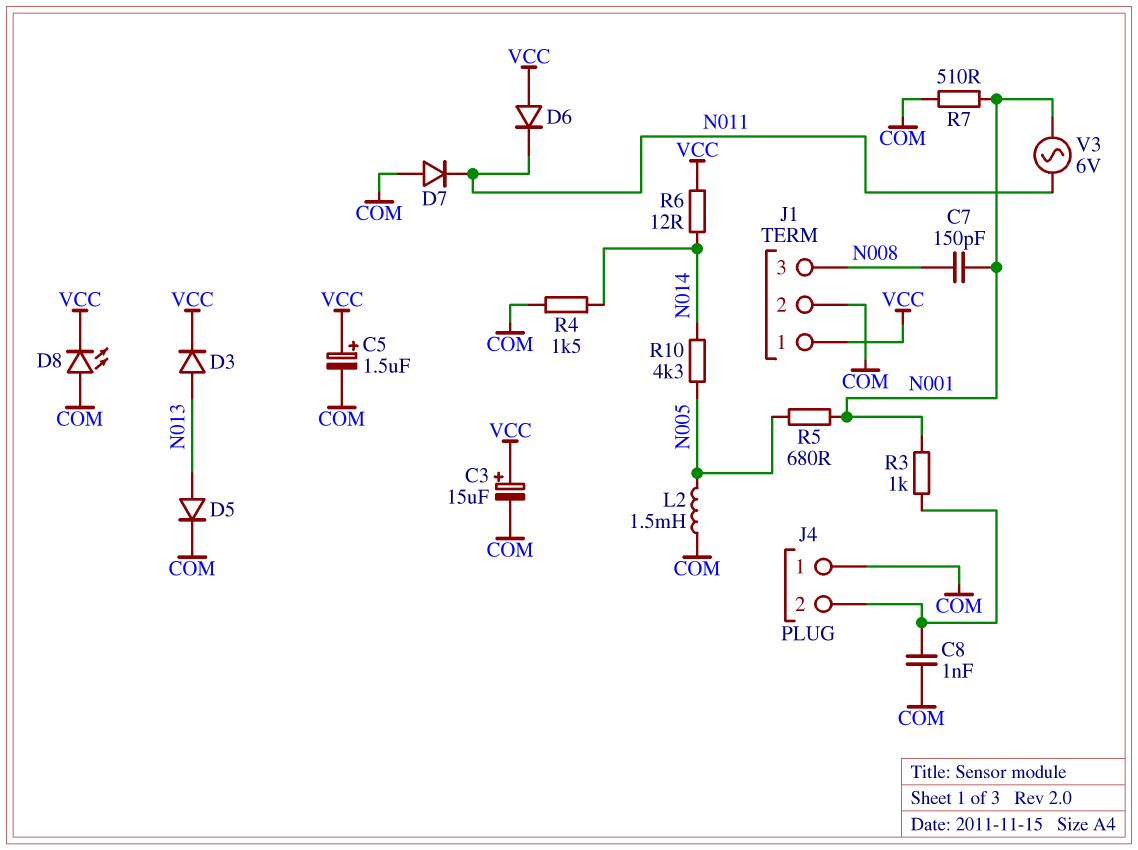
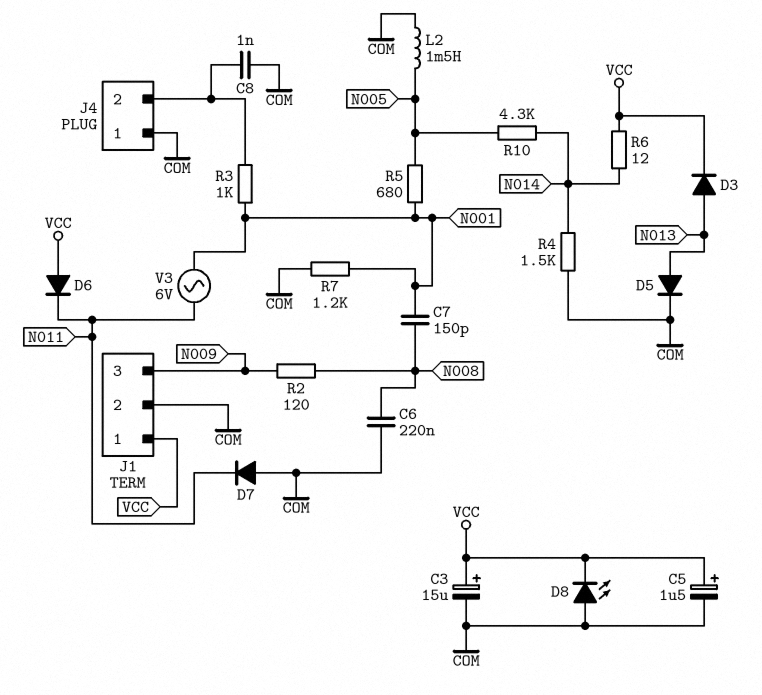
C6: none -> 220nF (COM, N008)
J1 pin 3: N008 -> N009
R2: none -> 120 (N008, N009)
R7: 510 (COM, N001) -> 1.2k (COM, N001)

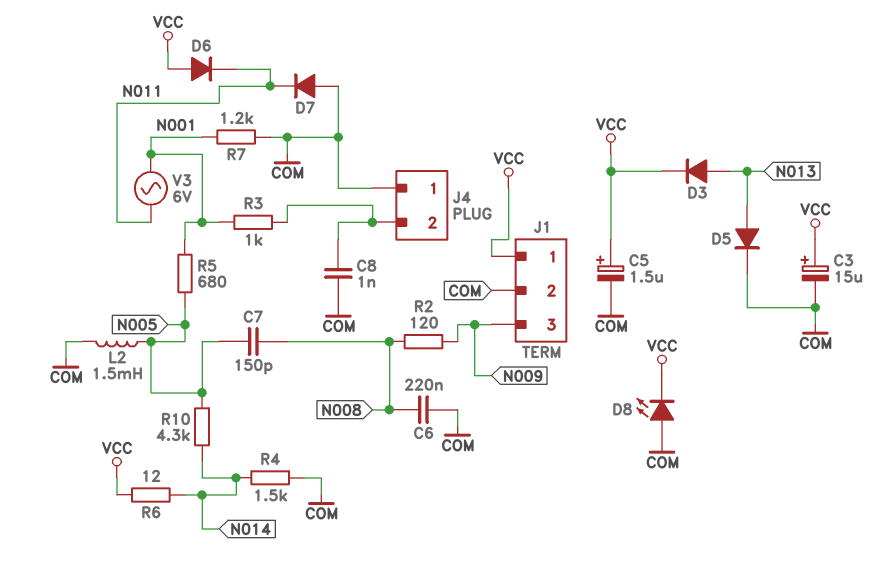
C7: 150pF (N001, N008) -> 150pF (N005, N008)

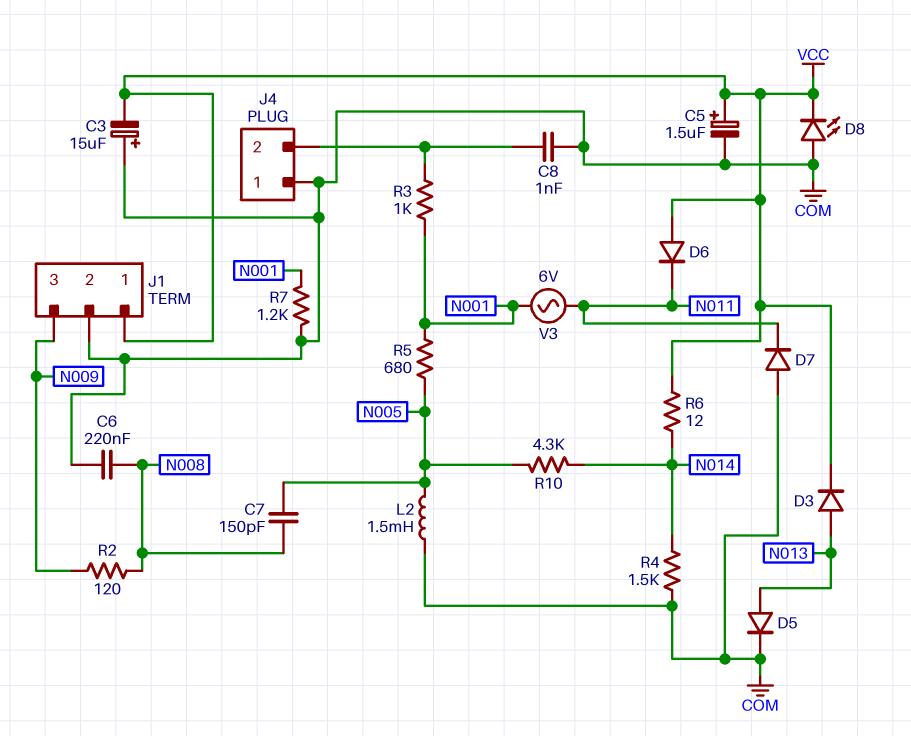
C3: 15uF (plus VCC, minus COM) -> 15uF (plus COM, minus VCC)

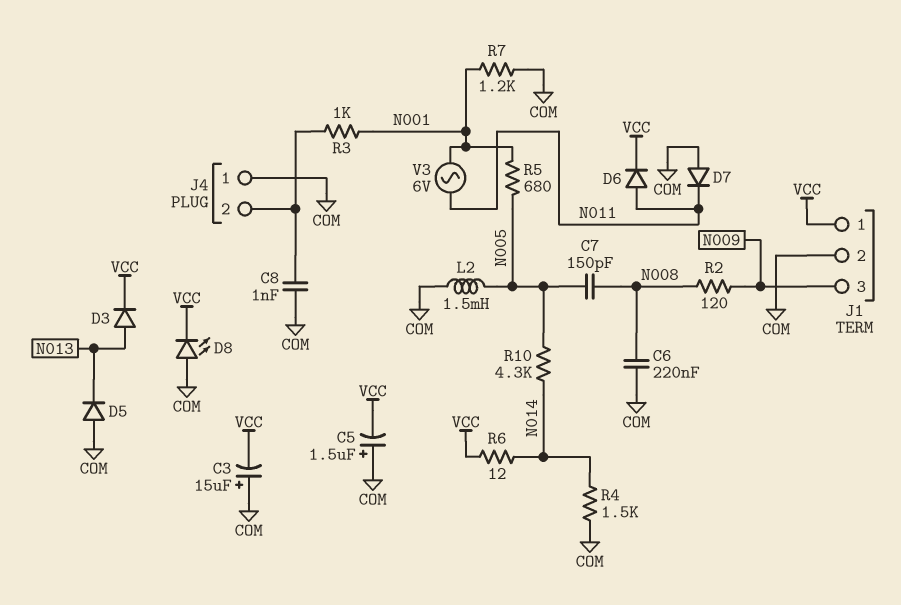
C5: 1.5uF (plus VCC, minus COM) -> 1.5uF (plus COM, minus VCC)
D5: diode (A N013, K COM) -> diode (A COM, K N013)
D6: diode (A VCC, K N011) -> diode (A N011, K VCC)

